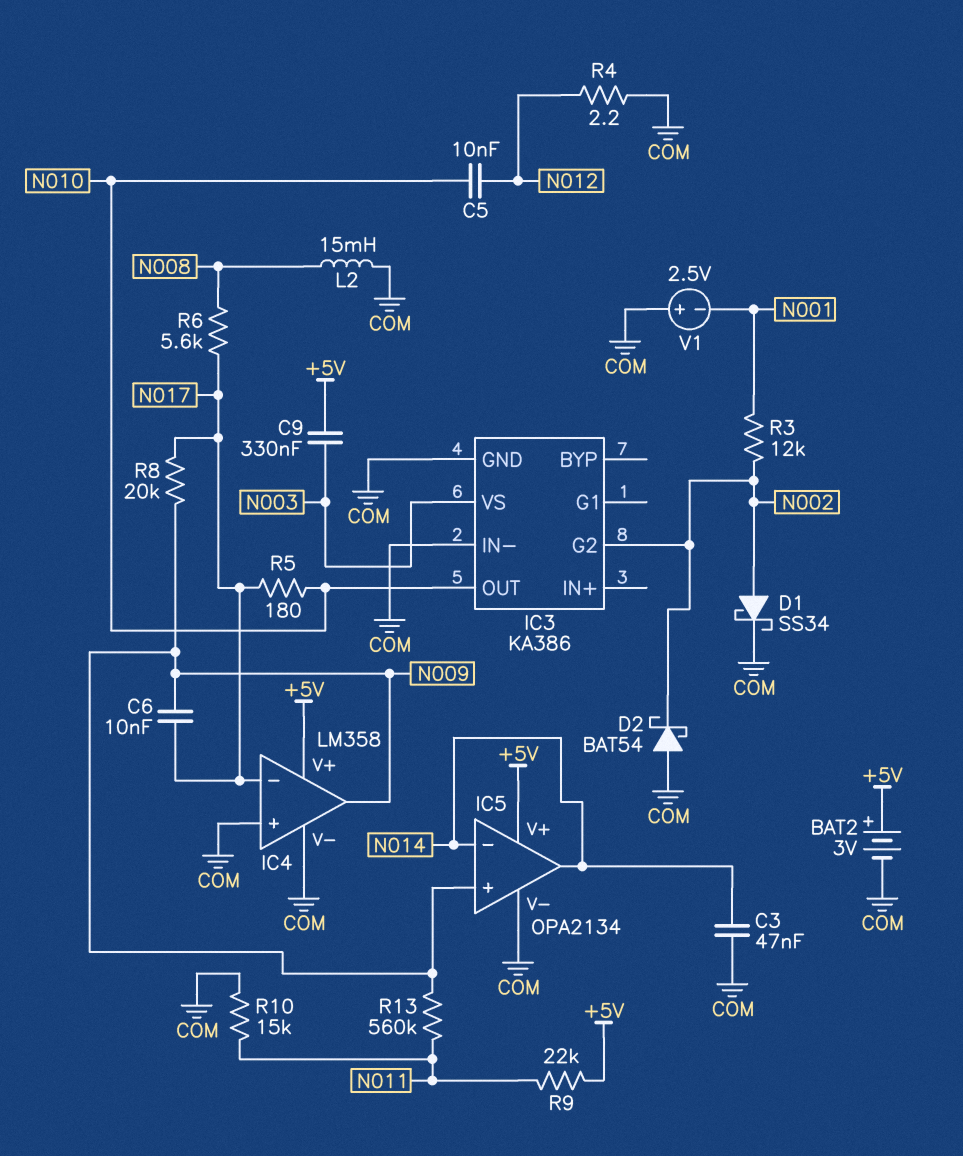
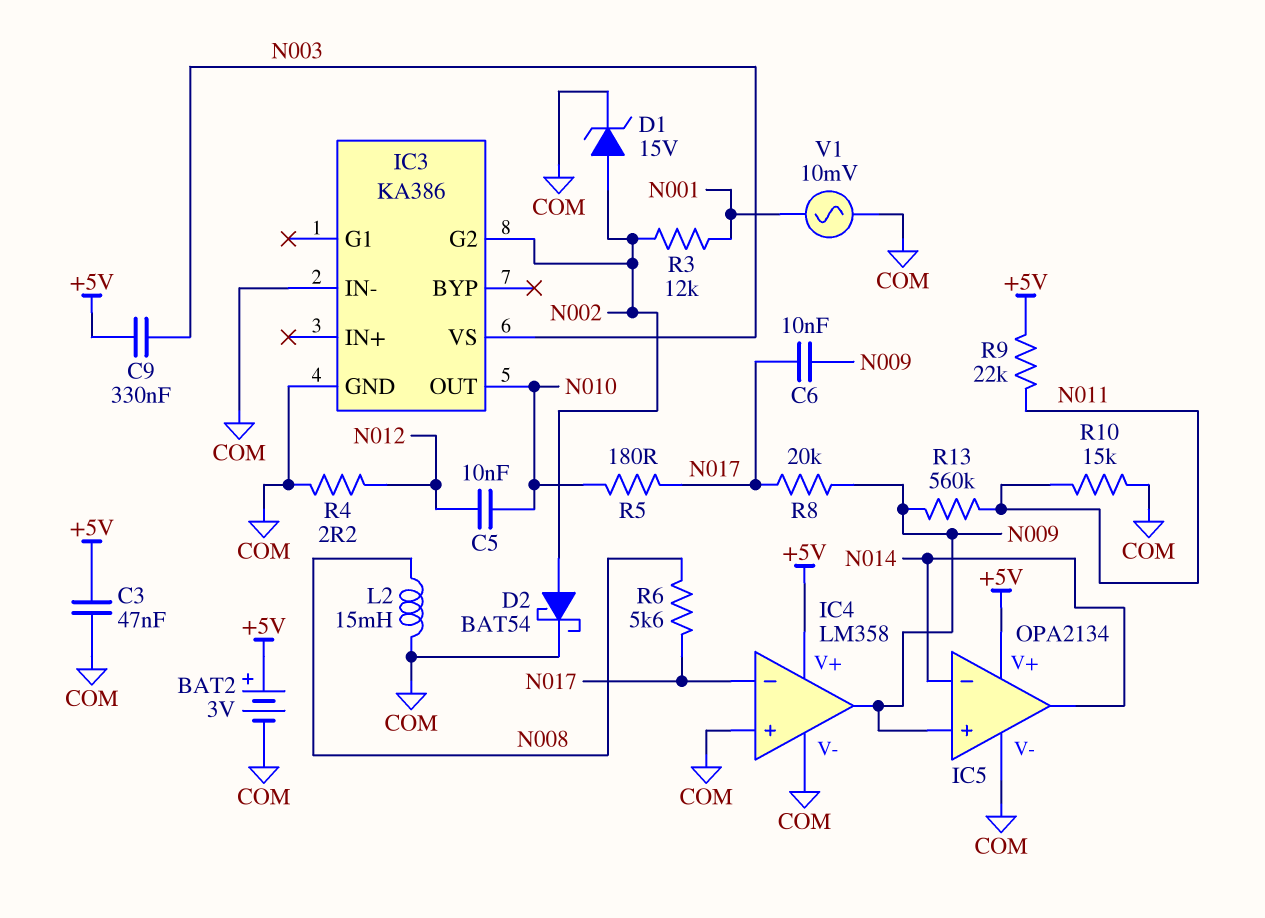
C3: 47nF (COM, N014) -> 47nF (+5V, COM)
D1: schottky SS34 (A N002, K COM) -> zener 15V (A N002, K COM)
D2: schottky BAT54 (A COM, K N002) -> schottky BAT54 (A N002, K COM)
V1: 2.5V (plus COM, minus N001) -> AC 10mV (COM, N001)

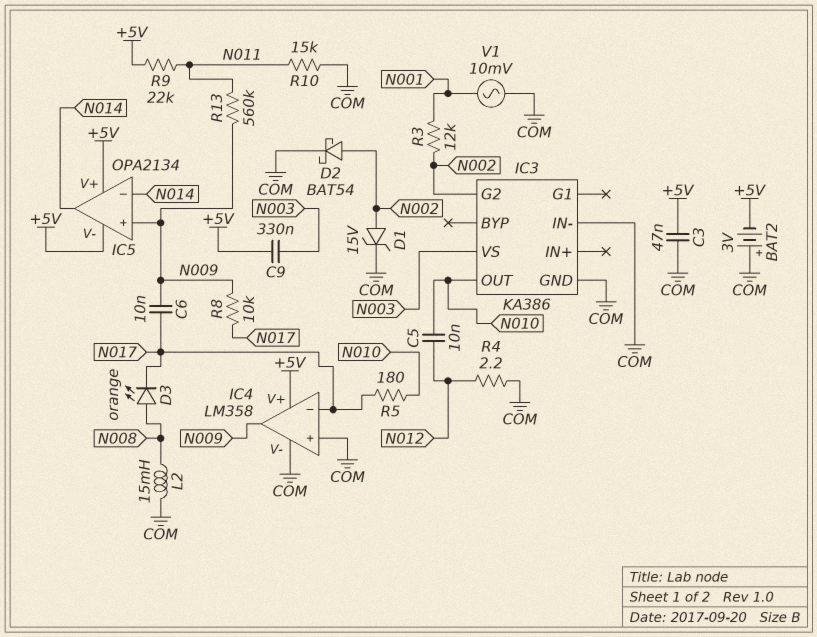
BAT2: 3V (plus +5V, minus COM) -> 3V (plus COM, minus +5V)
D3: none -> LED orange (A N008, K N017)
IC5 pin V-: COM -> +5V
R6: 5.6k (N008, N017) -> none
R8: 20k (N009, N017) -> 10k (N009, N017)

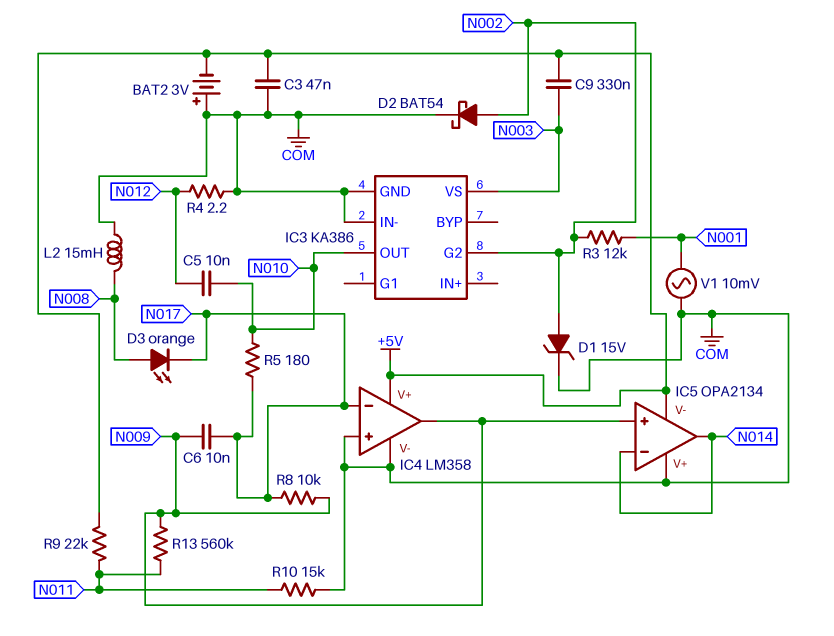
IC5 pin V+: +5V -> COM

